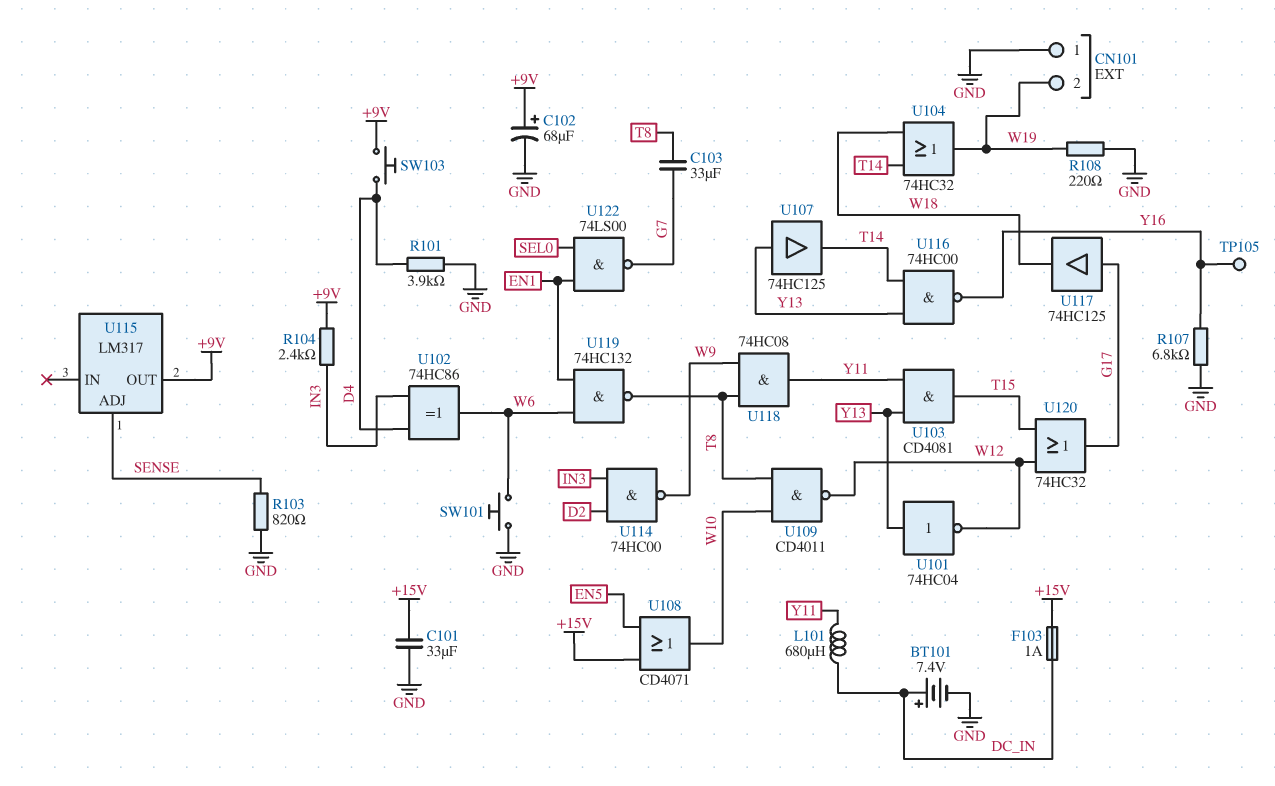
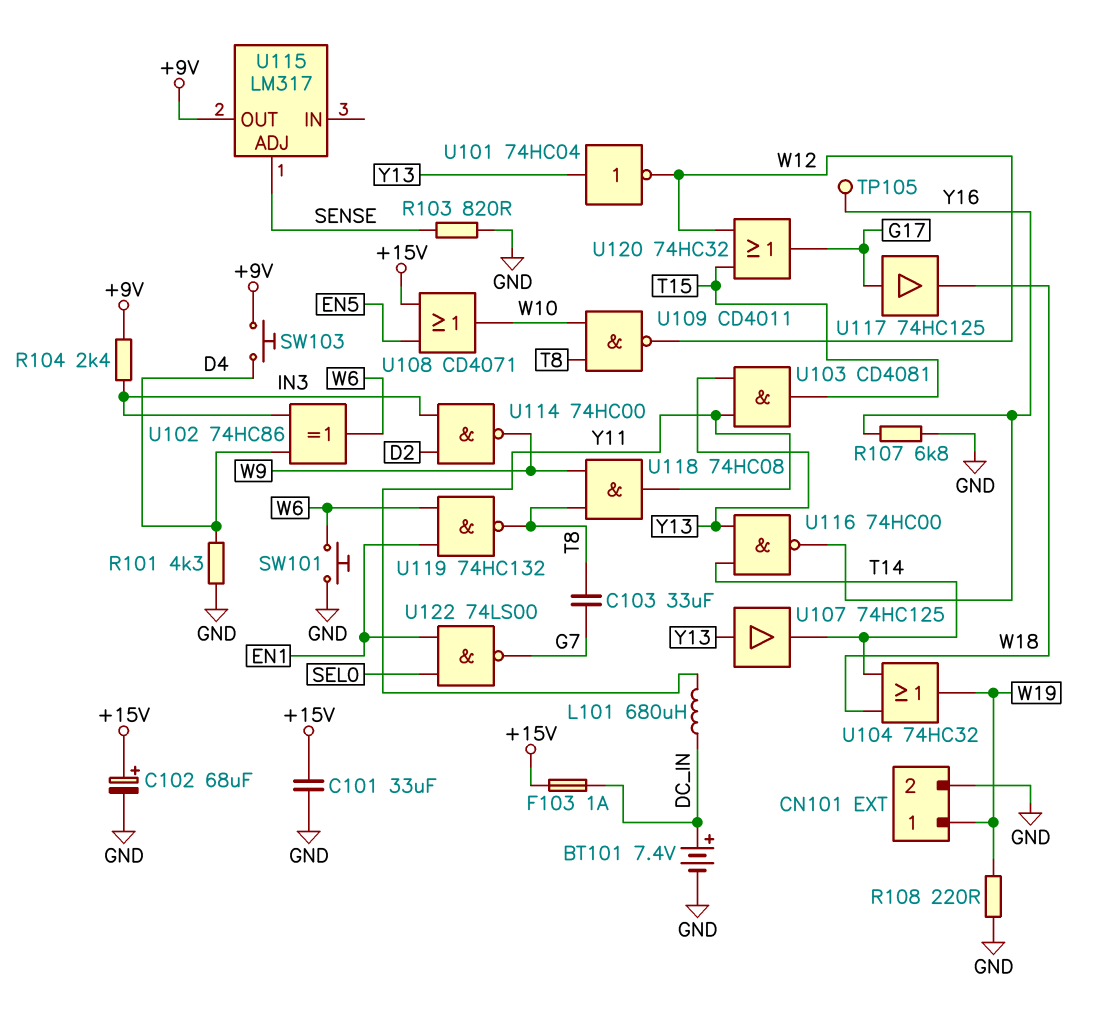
C102: 68uF (plus +9V, minus GND) -> 68uF (plus +15V, minus GND)
CN101 pin 1: GND -> W19
CN101 pin 2: W19 -> GND
R101: 3.9k (D4, GND) -> 4.3k (D4, GND)

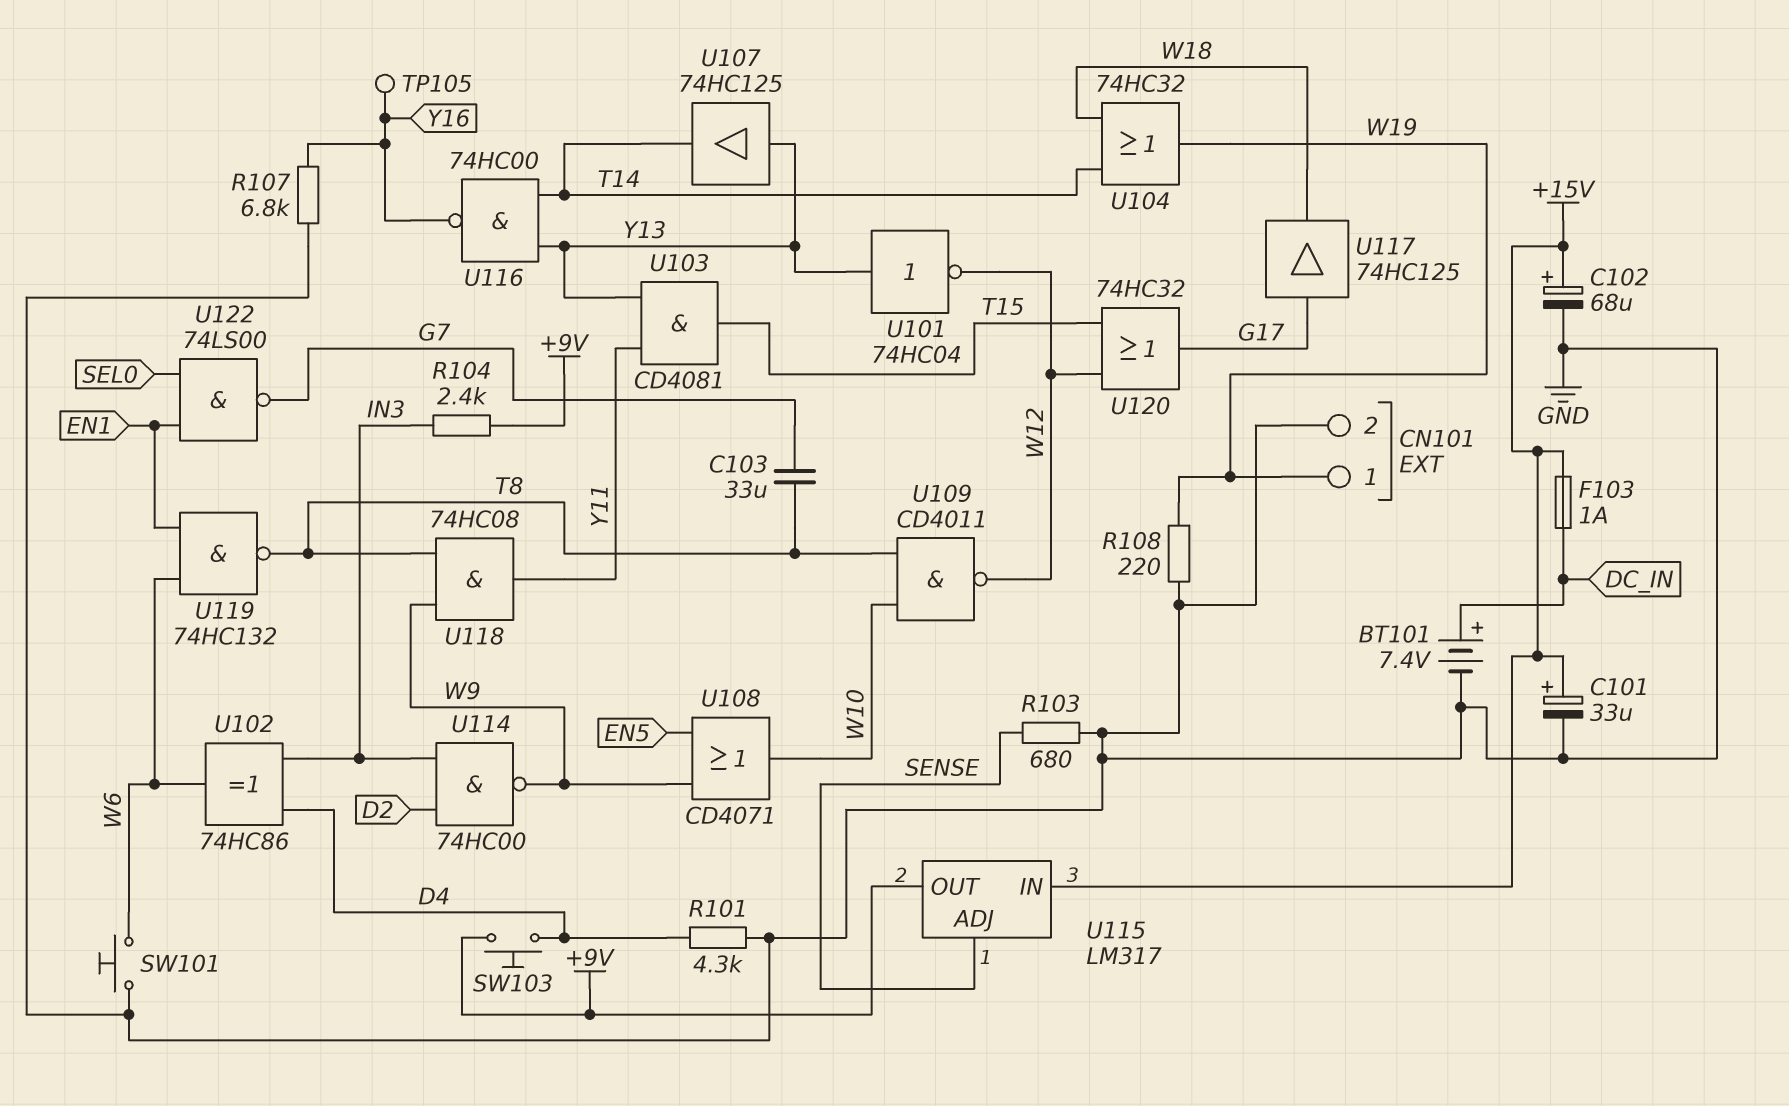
C101: 33uF (+15V, GND) -> 33uF (plus +15V, minus GND)
L101: 680uH (DC_IN, Y11) -> none
R103: 820 (GND, SENSE) -> 680 (GND, SENSE)
U108: OR CD4071 (in +15V, in EN5, out W10) -> OR CD4071 (in EN5, in W9, out W10)
U115 pin IN: none -> +15V

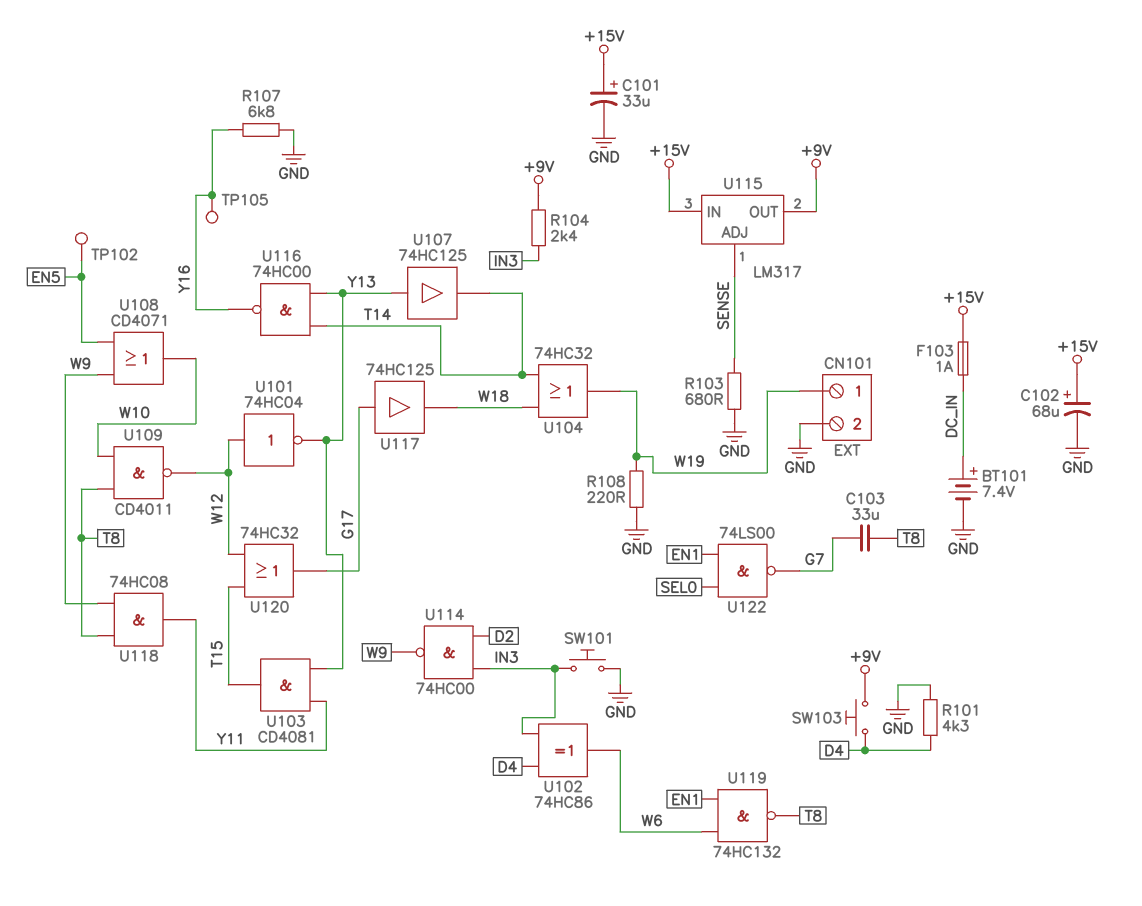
SW101: button (GND, W6) -> button (GND, IN3)
TP102: none -> test point (EN5)
U101: NOT 74HC04 (in Y13, out W12) -> NOT 74HC04 (in W12, out Y13)

